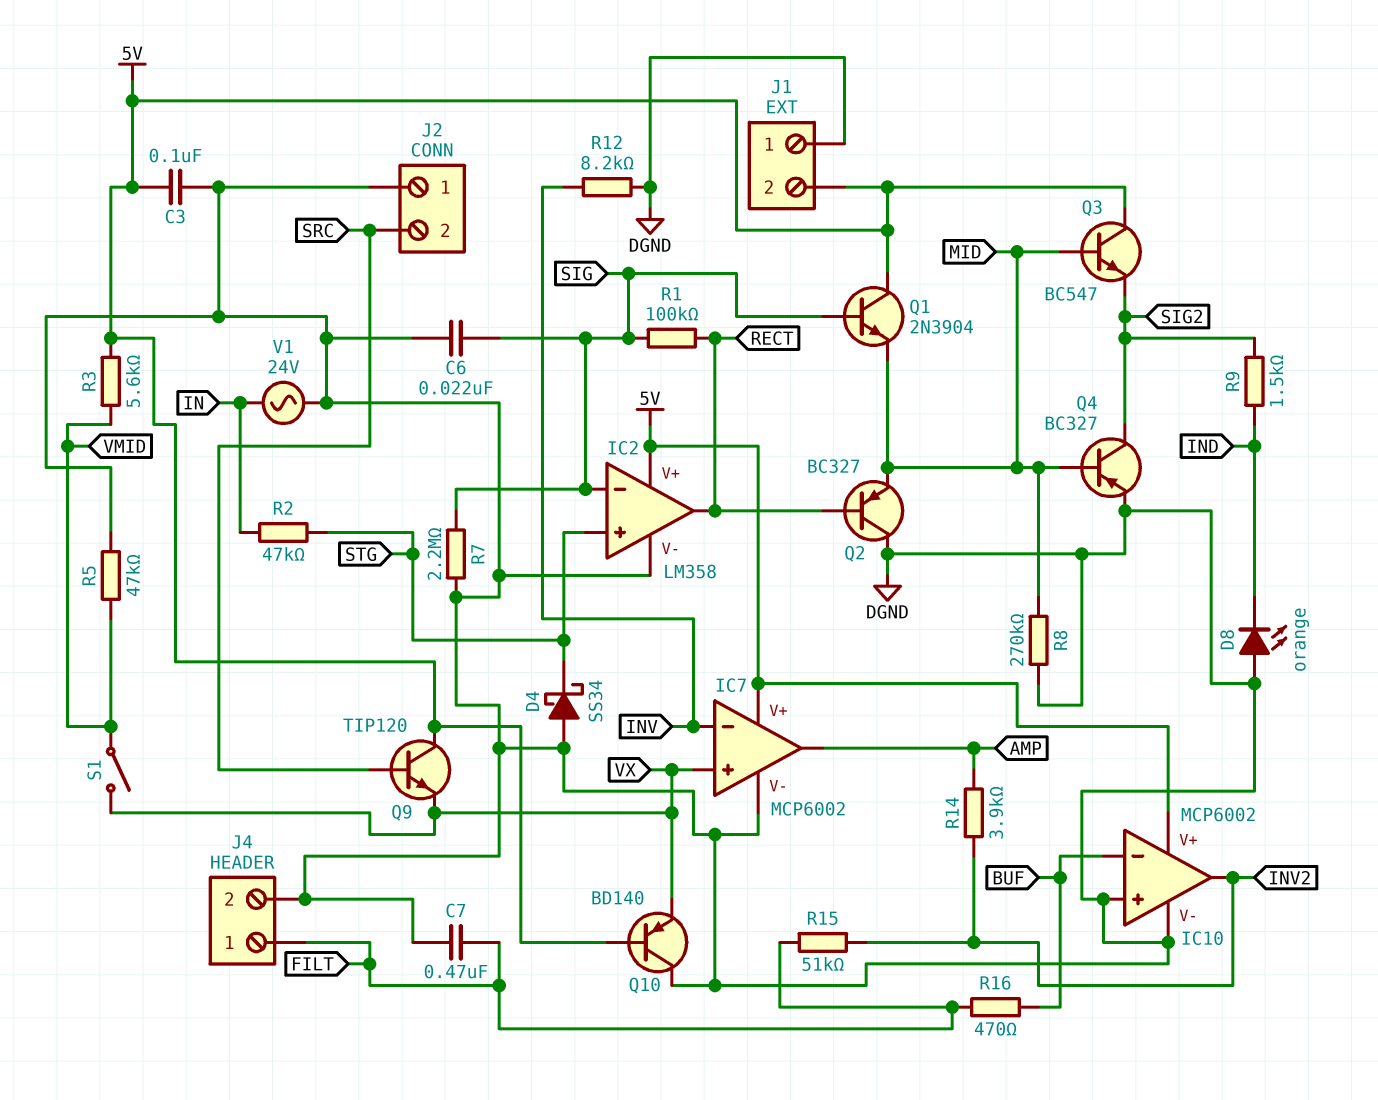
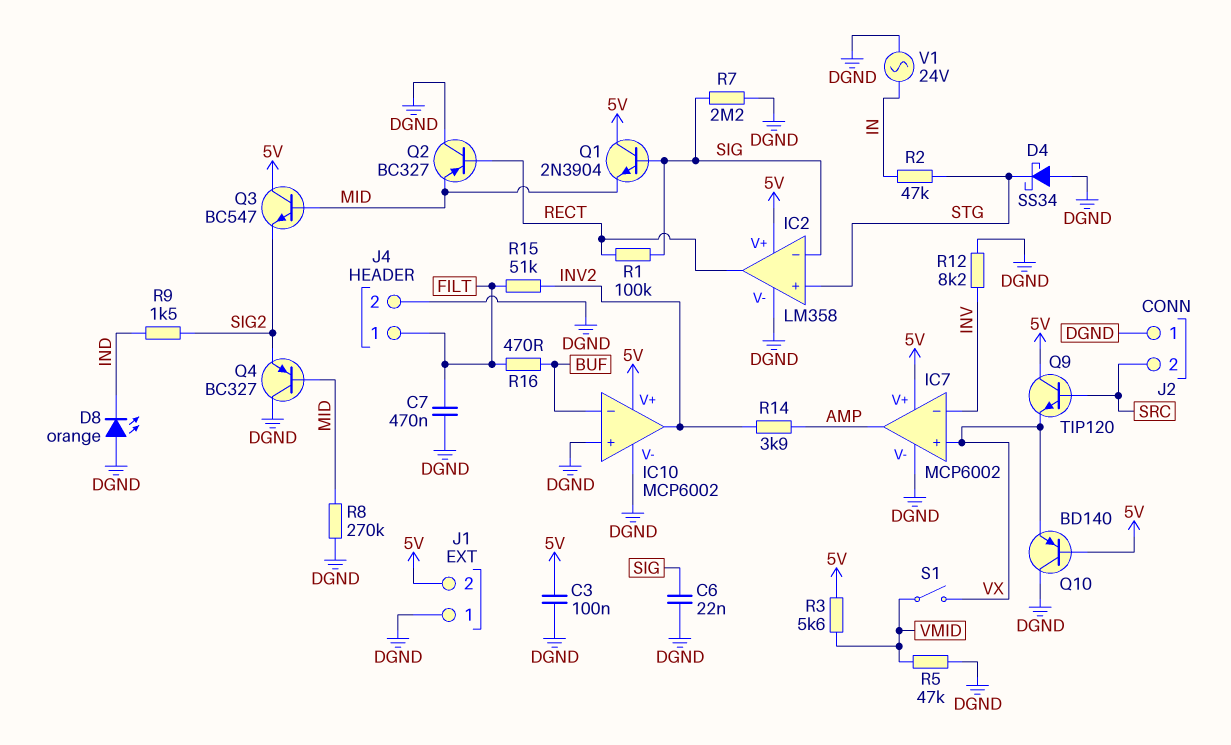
Q4: PNP BC327 (B MID, C SIG2, E DGND) -> PNP BC327 (B MID, C DGND, E SIG2)

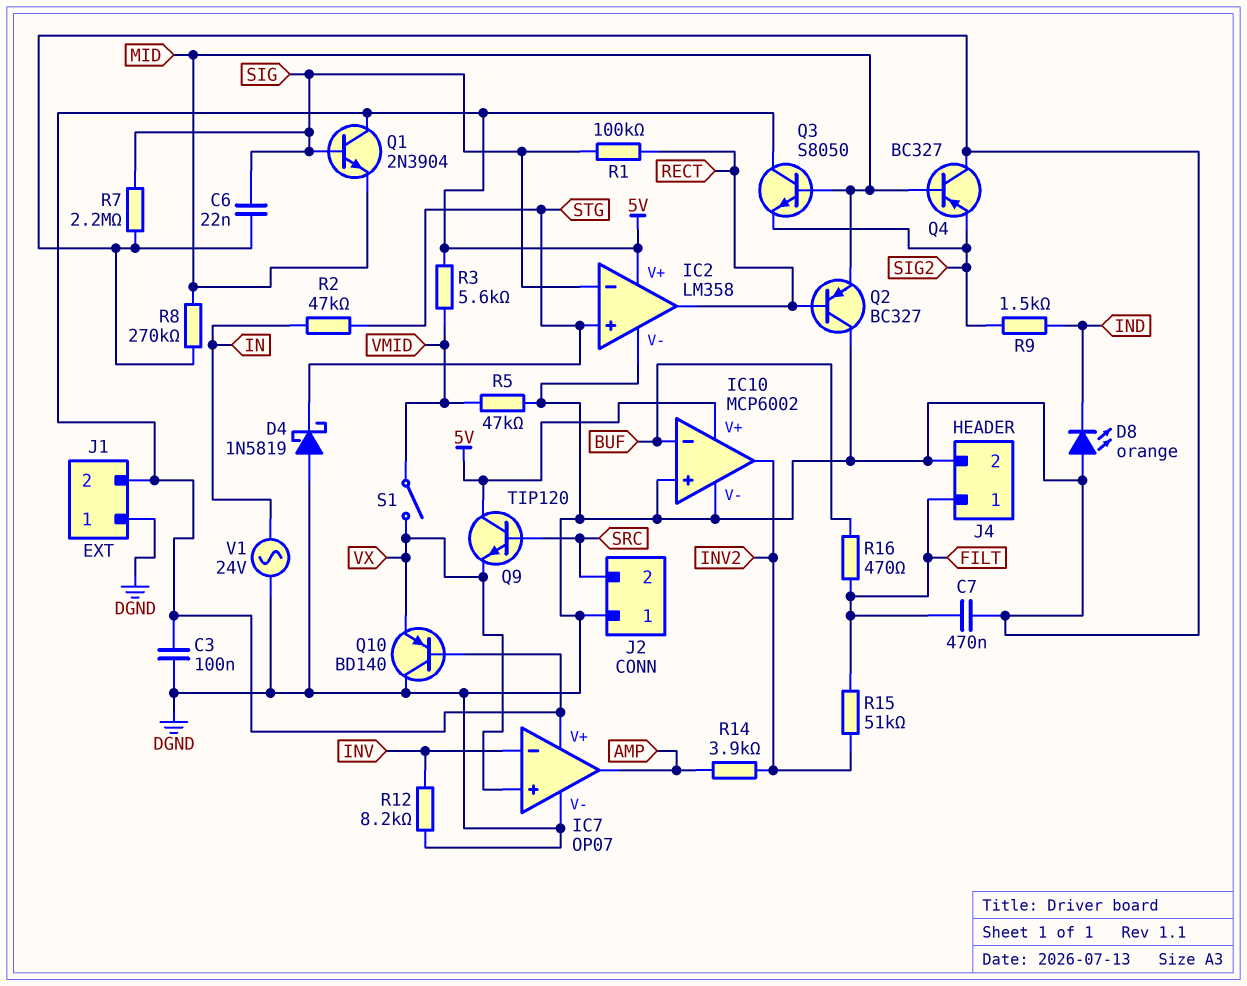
D4: schottky SS34 (A DGND, K STG) -> schottky 1N5819 (A DGND, K STG)
IC7: MCP6002 -> OP07
Q3: NPN BC547 (B MID, C 5V, E SIG2) -> NPN S8050 (B MID, C 5V, E SIG2)

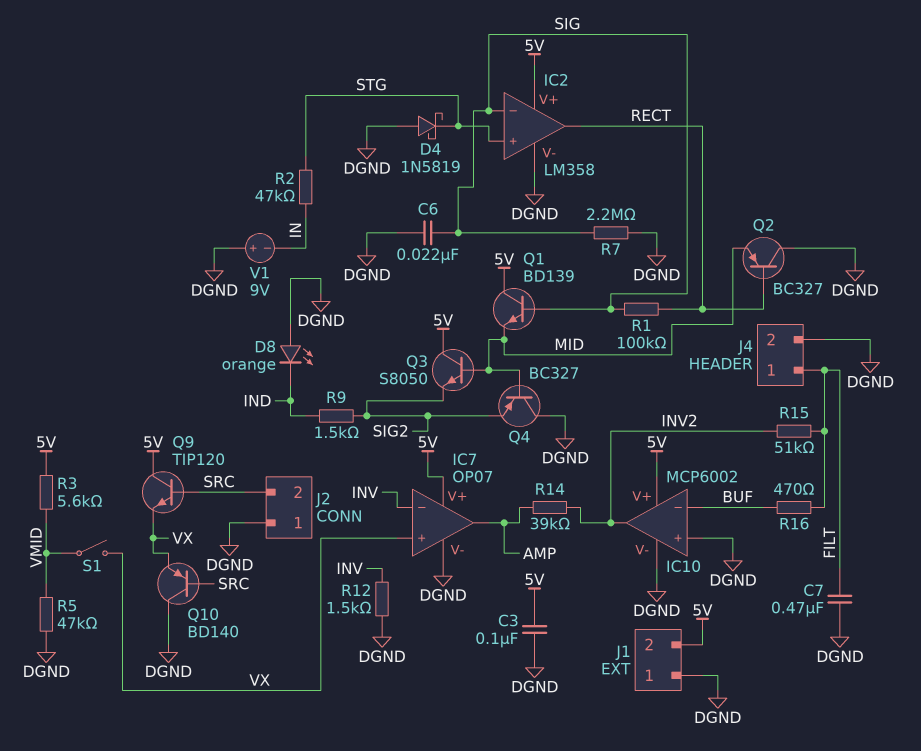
Q1: NPN 2N3904 (B SIG, C 5V, E MID) -> NPN BD139 (B SIG, C 5V, E MID)
Q10: PNP BD140 (B 5V, C DGND, E VX) -> PNP BD140 (B SRC, C DGND, E VX)
R8: 270k (DGND, MID) -> none
R12: 8.2k (DGND, INV) -> 1.5k (DGND, INV)
R14: 3.9k (AMP, INV2) -> 39k (AMP, INV2)
V1: AC 24V (DGND, IN) -> 9V (plus DGND, minus IN)

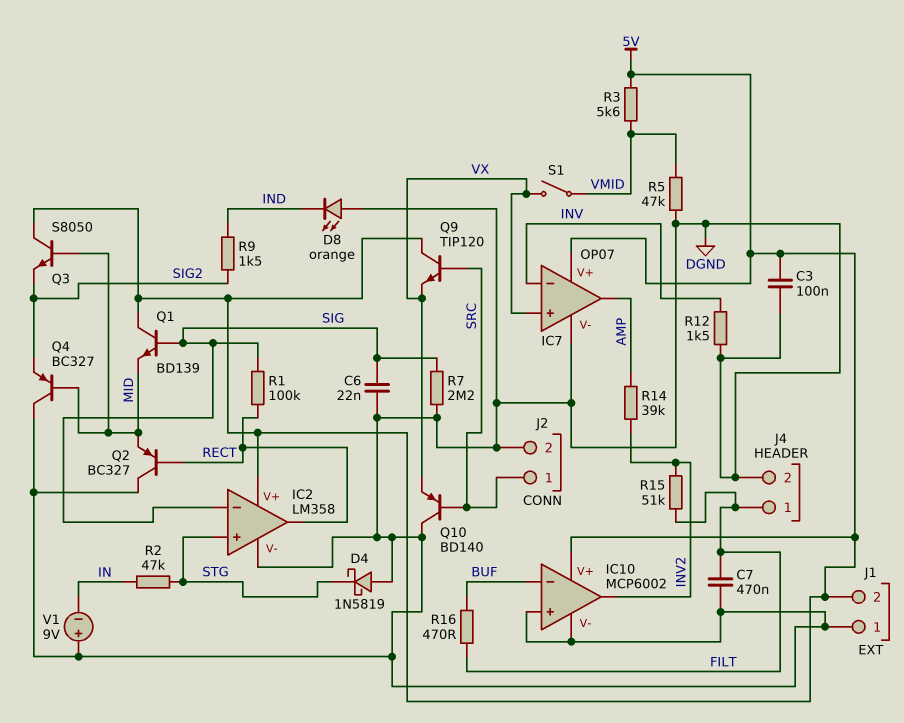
J2 pin 1: DGND -> SRC
J2 pin 2: SRC -> DGND

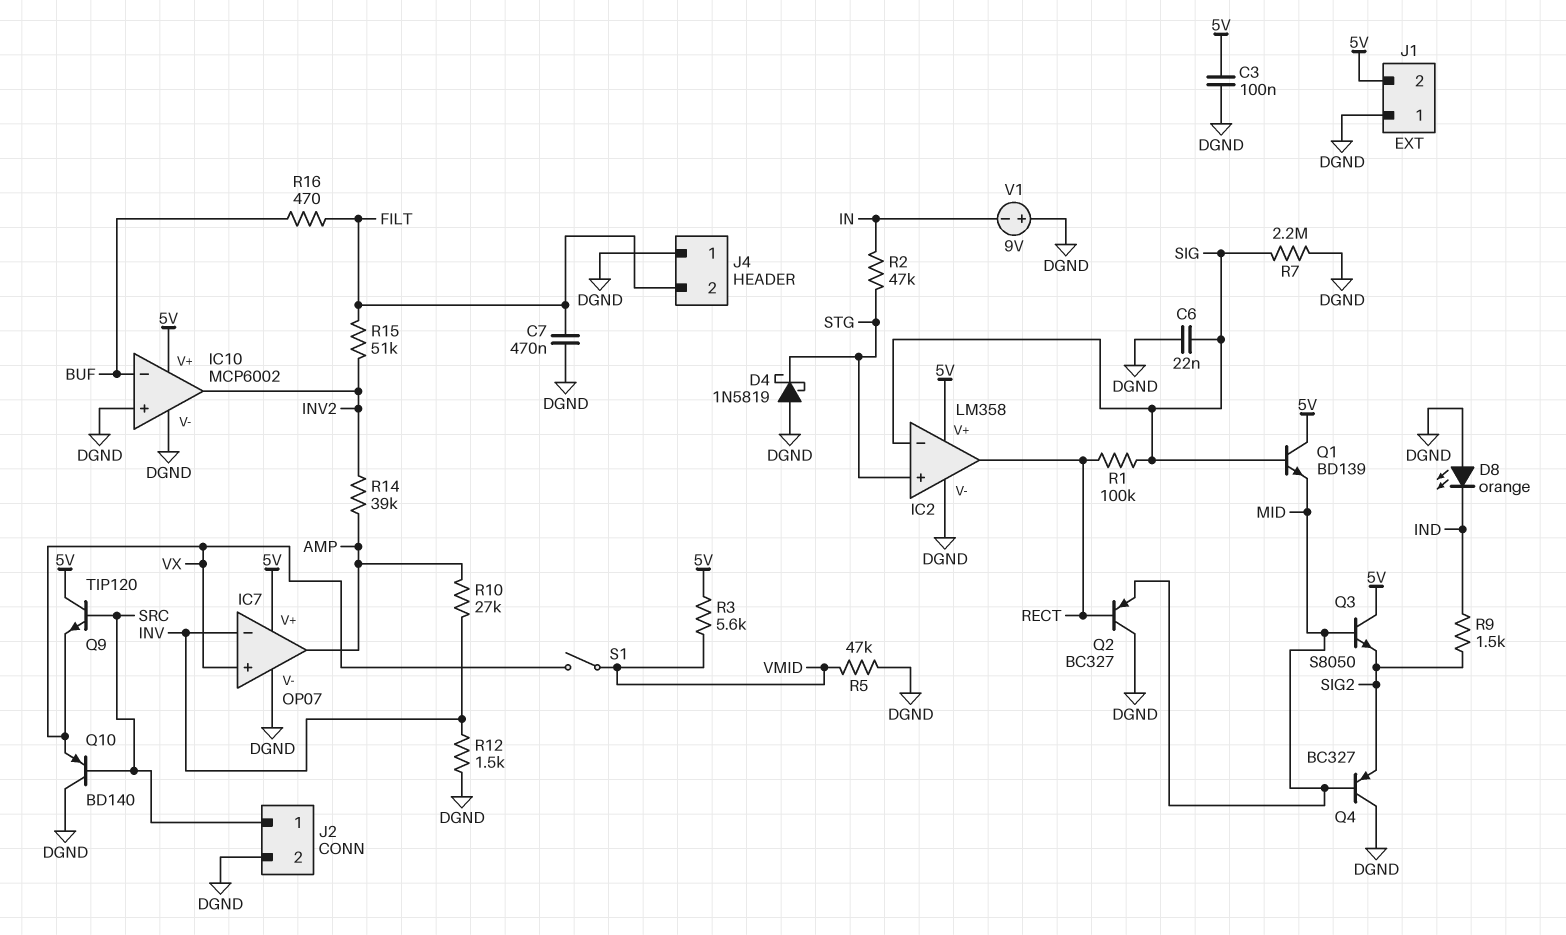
J4 pin 1: FILT -> DGND
J4 pin 2: DGND -> FILT
R10: none -> 27k (AMP, INV)

